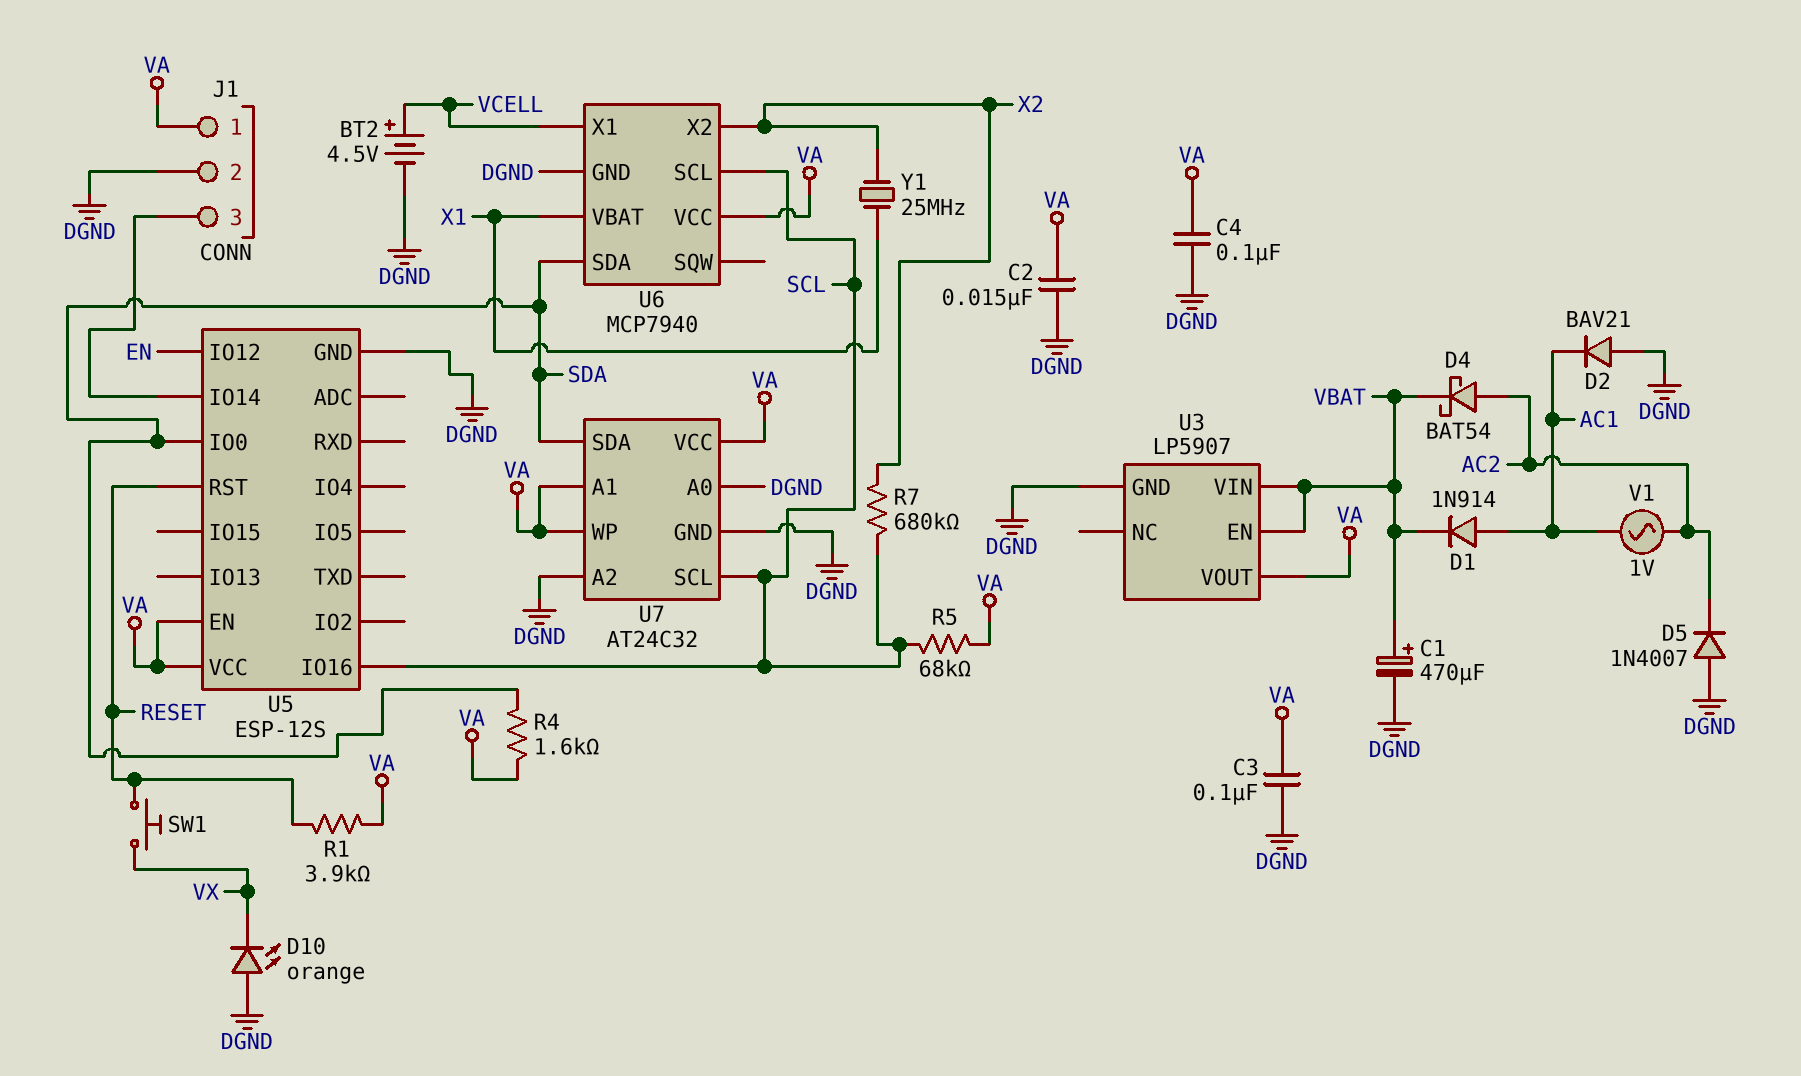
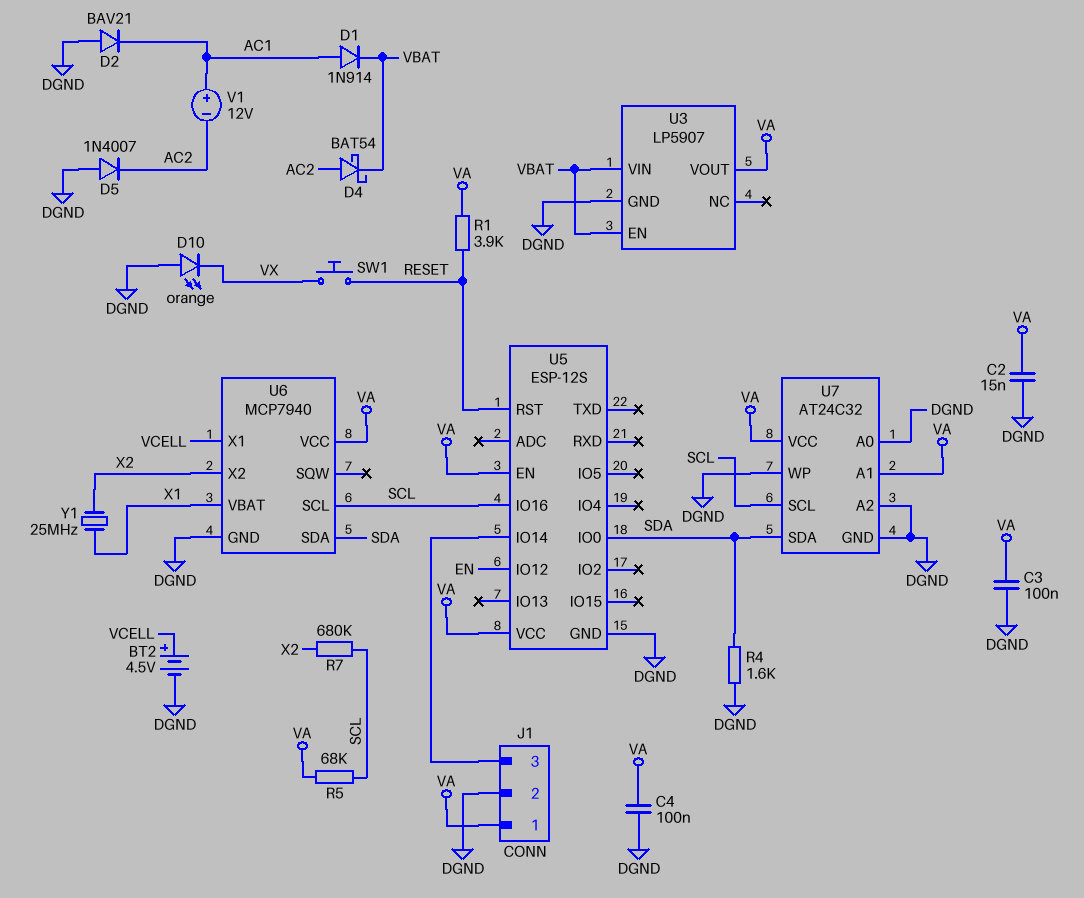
C1: 470uF (plus VBAT, minus DGND) -> none
R4: 1.6k (SDA, VA) -> 1.6k (DGND, SDA)
U7 pin WP: VA -> DGND
V1: AC 1V (AC1, AC2) -> 12V (plus AC1, minus AC2)

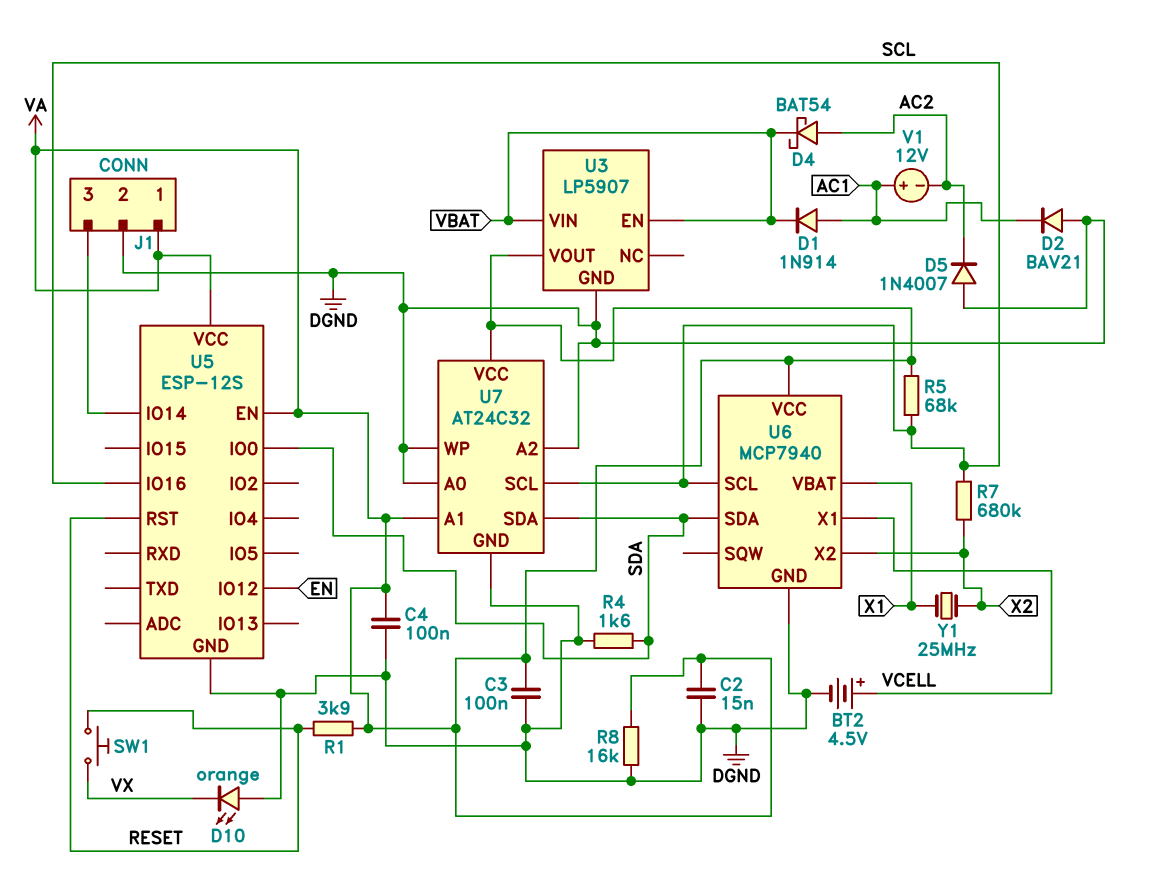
R8: none -> 16k (DGND, VA)

